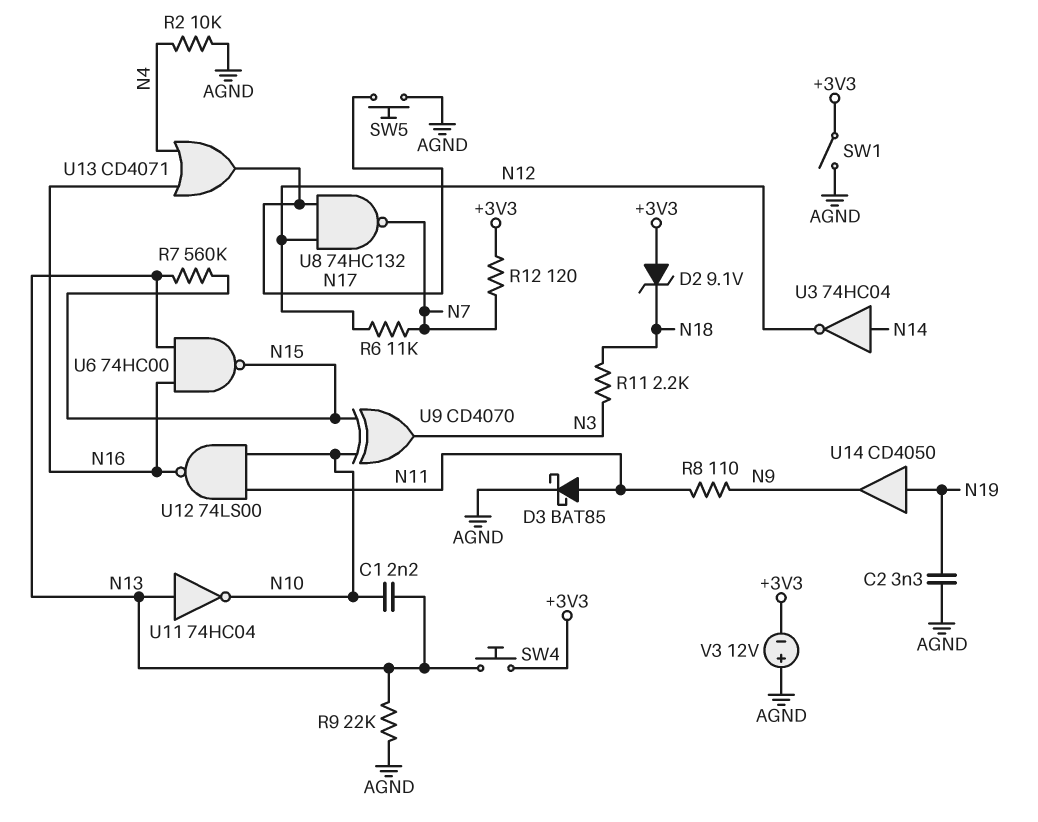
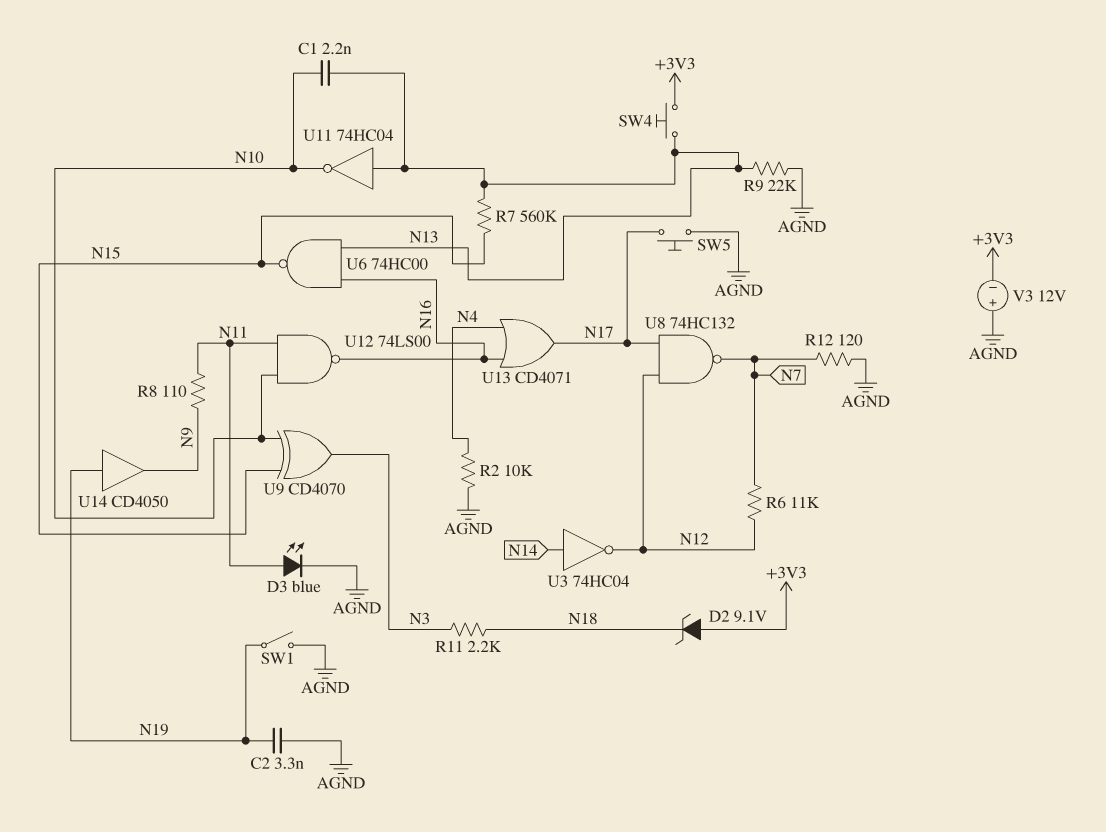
D3: schottky BAT85 (A N11, K AGND) -> LED blue (A N11, K AGND)
R12: 120 (+3V3, N7) -> 120 (AGND, N7)
SW1: switch (+3V3, AGND) -> switch (AGND, N19)

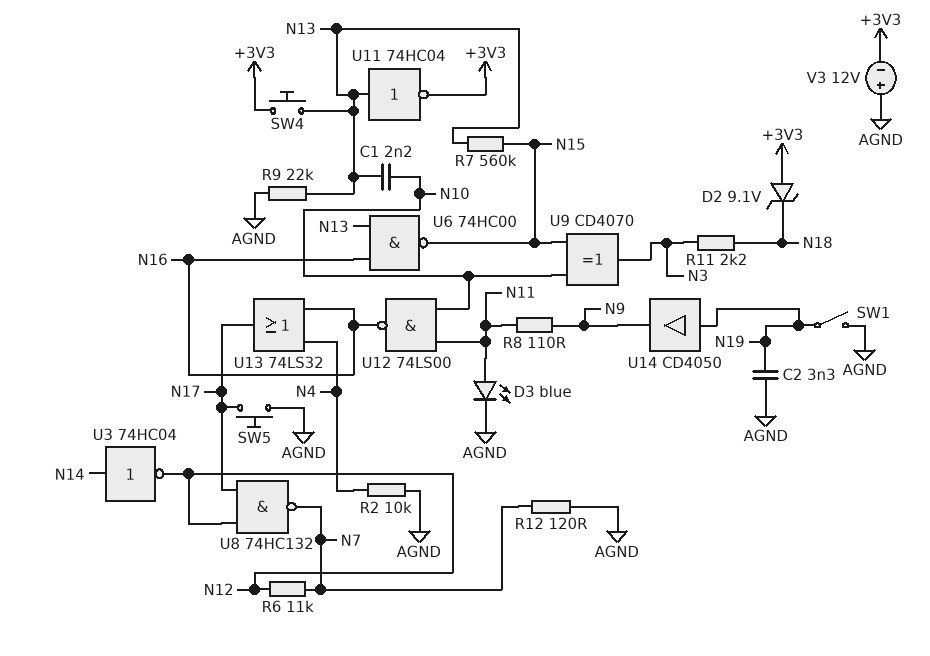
U11: NOT 74HC04 (in N13, out N10) -> NOT 74HC04 (in N13, out +3V3)
U13: OR CD4071 (in N4, in N16, out N17) -> OR 74LS32 (in N4, in N16, out N17)

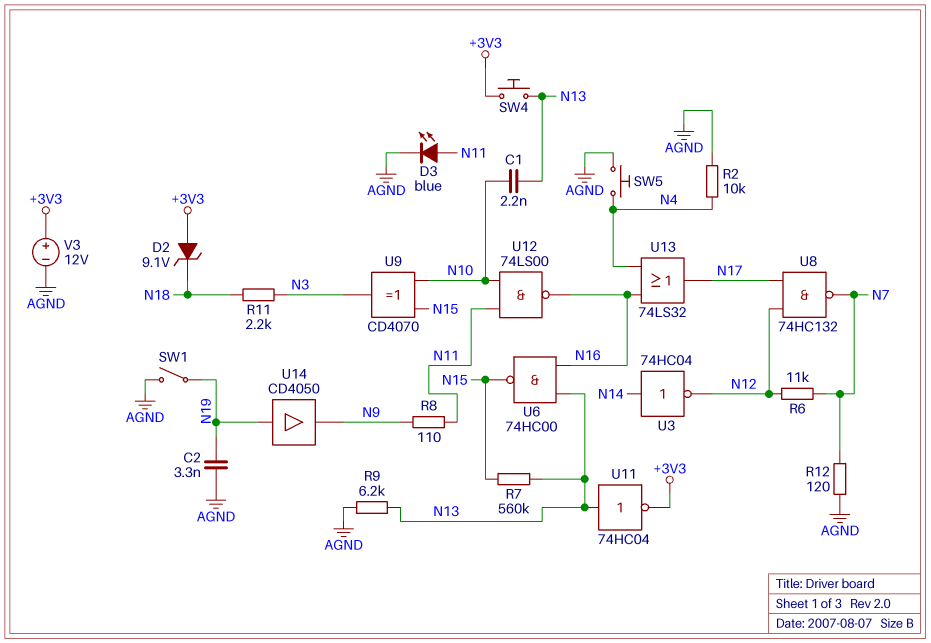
R9: 22k (AGND, N13) -> 6.2k (AGND, N13)
SW5: button (AGND, N17) -> button (AGND, N4)
V3: 12V (plus AGND, minus +3V3) -> 12V (plus +3V3, minus AGND)

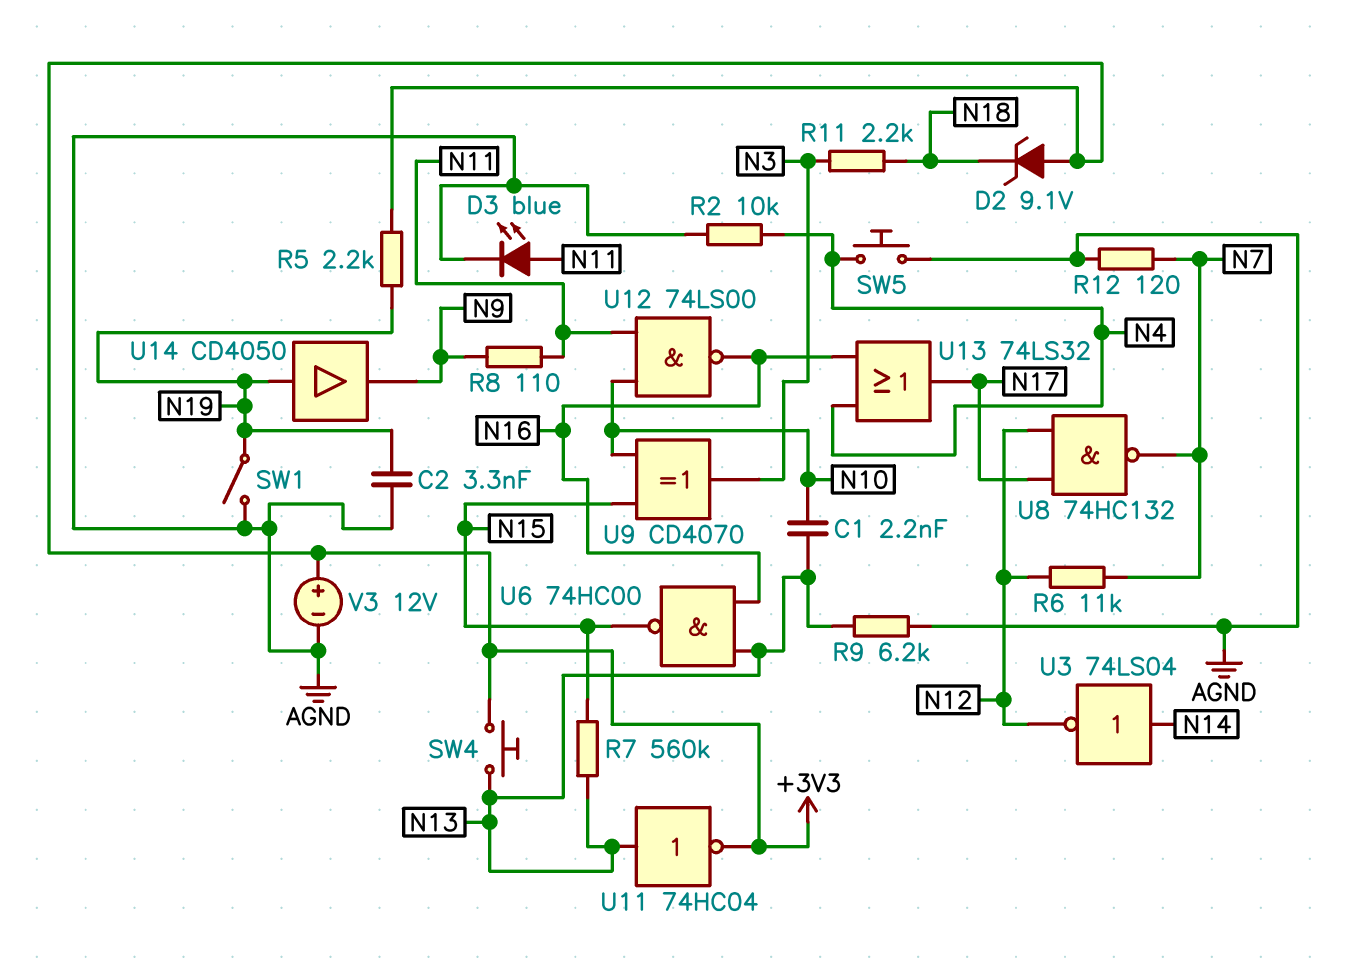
R5: none -> 2.2k (+3V3, N19)
U3: NOT 74HC04 (in N14, out N12) -> NOT 74LS04 (in N14, out N12)

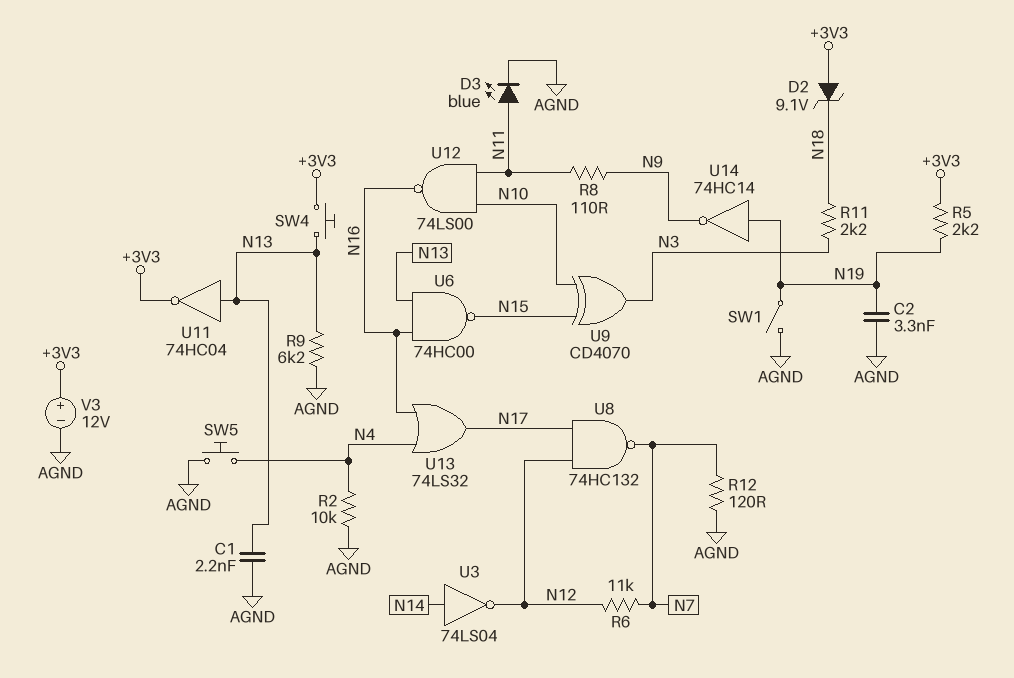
C1: 2.2nF (N10, N13) -> 2.2nF (AGND, N13)
R7: 560k (N13, N15) -> none
U14: buffer CD4050 (in N19, out N9) -> NOT 74HC14 (in N19, out N9)

